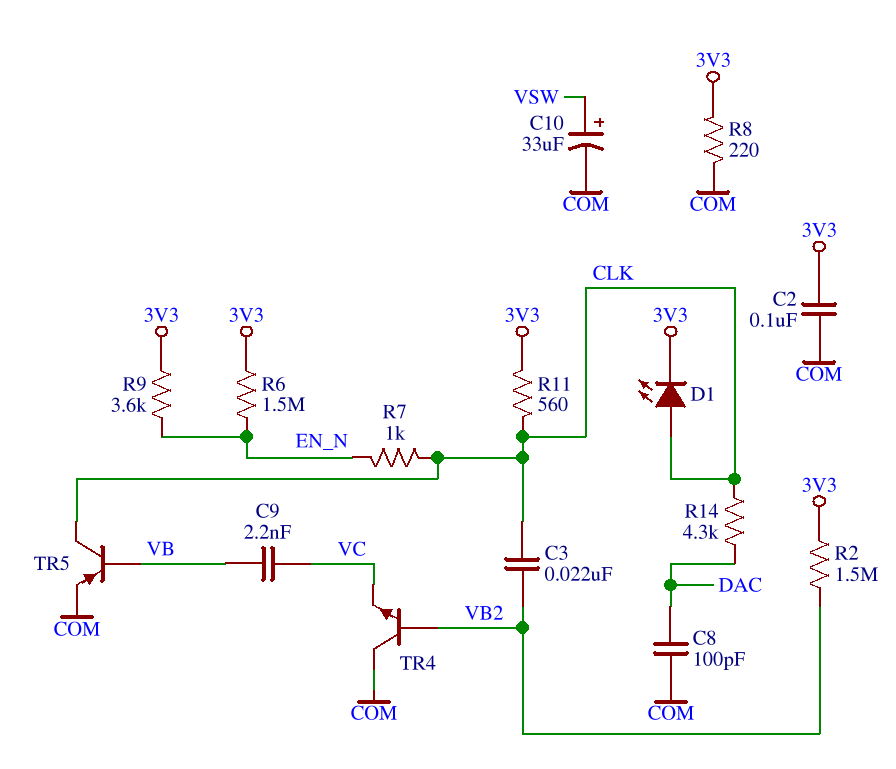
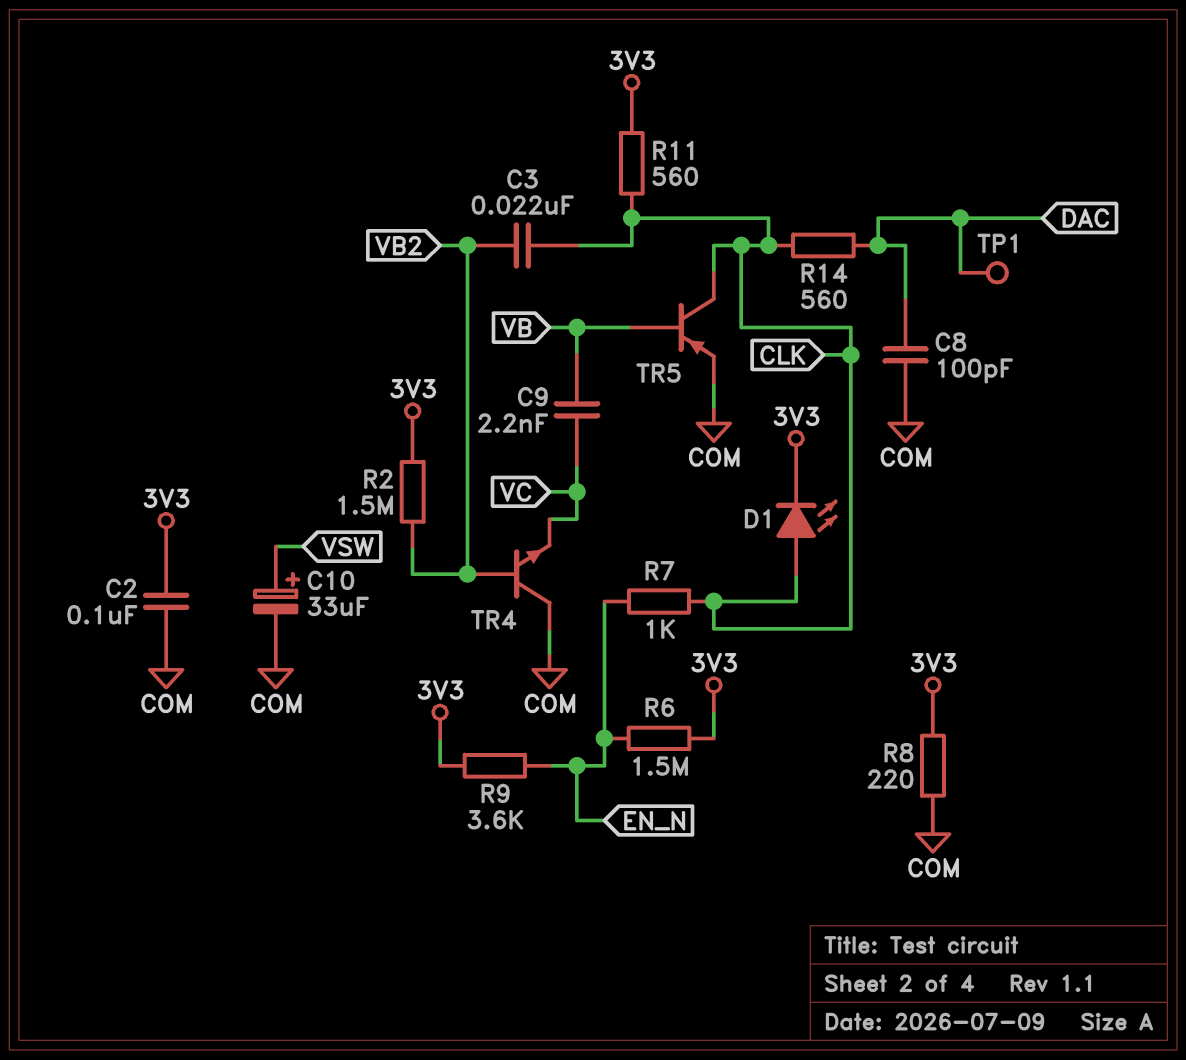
R14: 4.3k (CLK, DAC) -> 560 (CLK, DAC)
TP1: none -> test point (DAC)

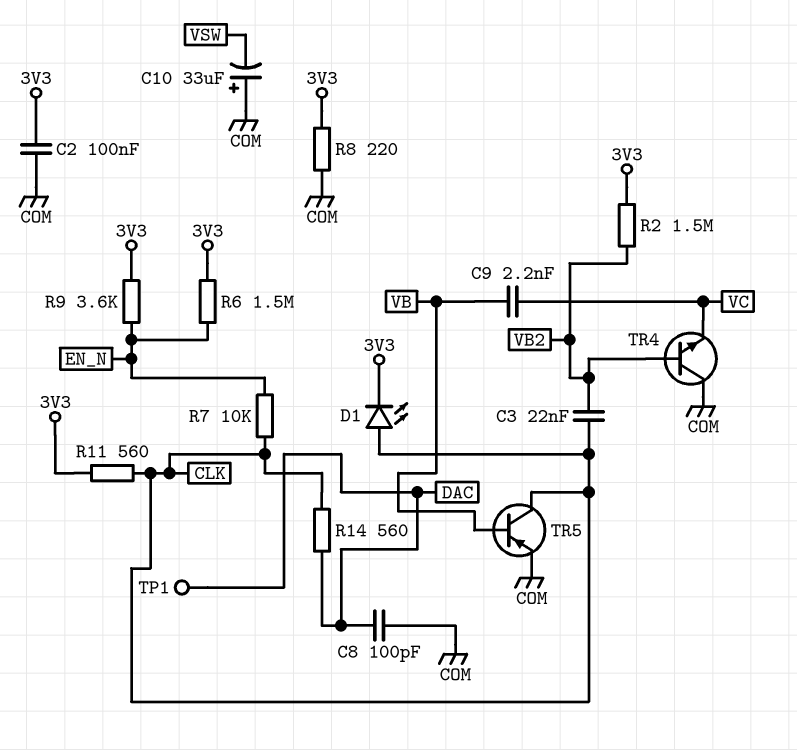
C10: 33uF (plus VSW, minus COM) -> 33uF (plus COM, minus VSW)
R7: 1k (CLK, EN_N) -> 10k (CLK, EN_N)

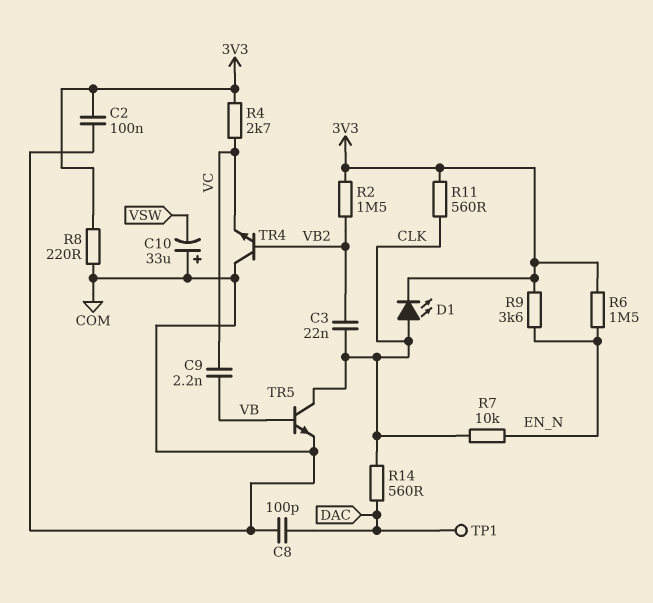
R4: none -> 2.7k (3V3, VC)
TR5: PNP (B VB, C CLK, E COM) -> NPN (B VB, C CLK, E COM)

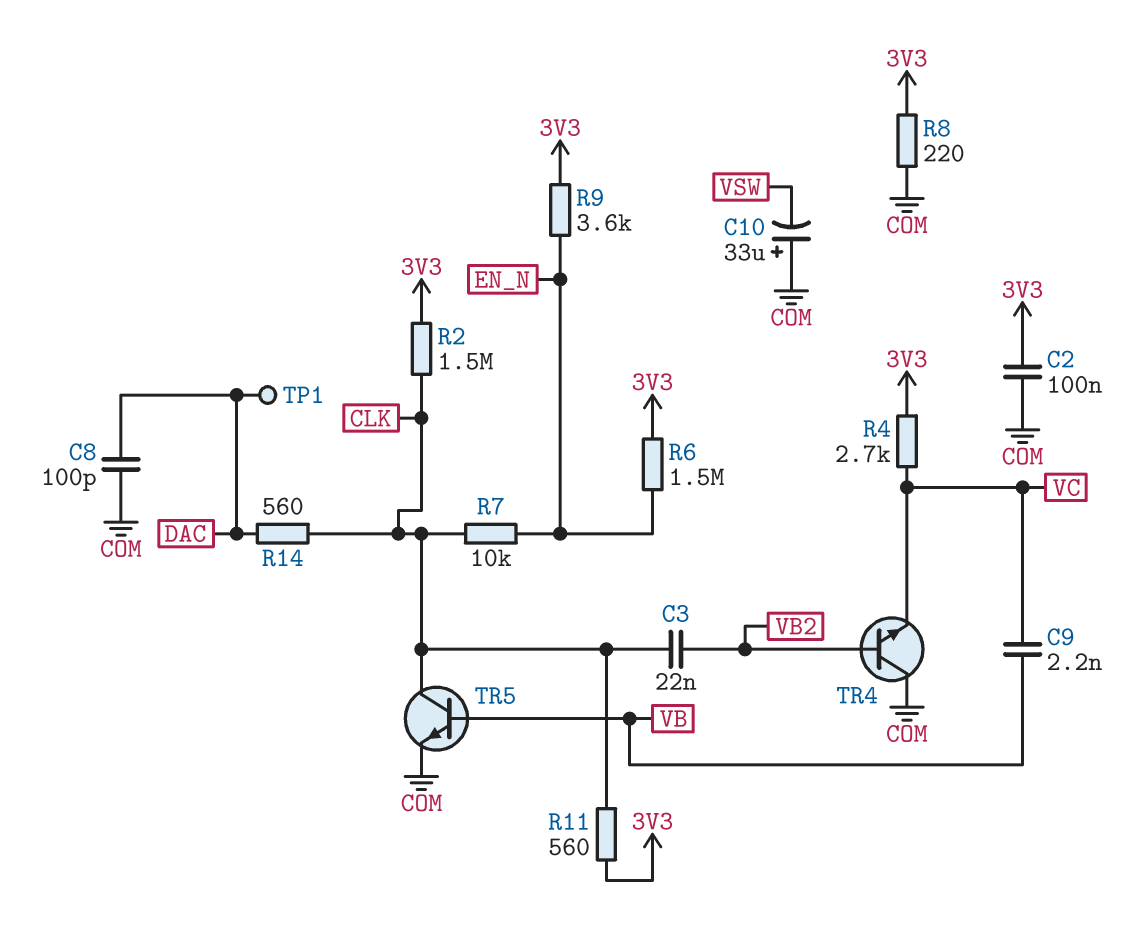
D1: LED (A CLK, K 3V3) -> none
R2: 1.5M (3V3, VB2) -> 1.5M (3V3, CLK)

